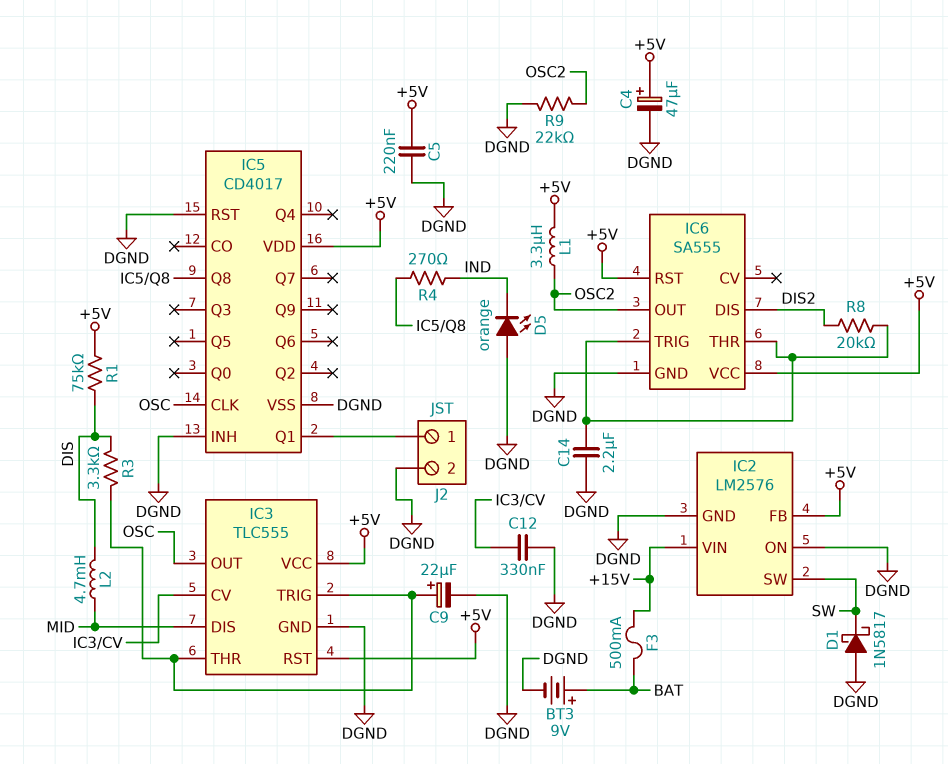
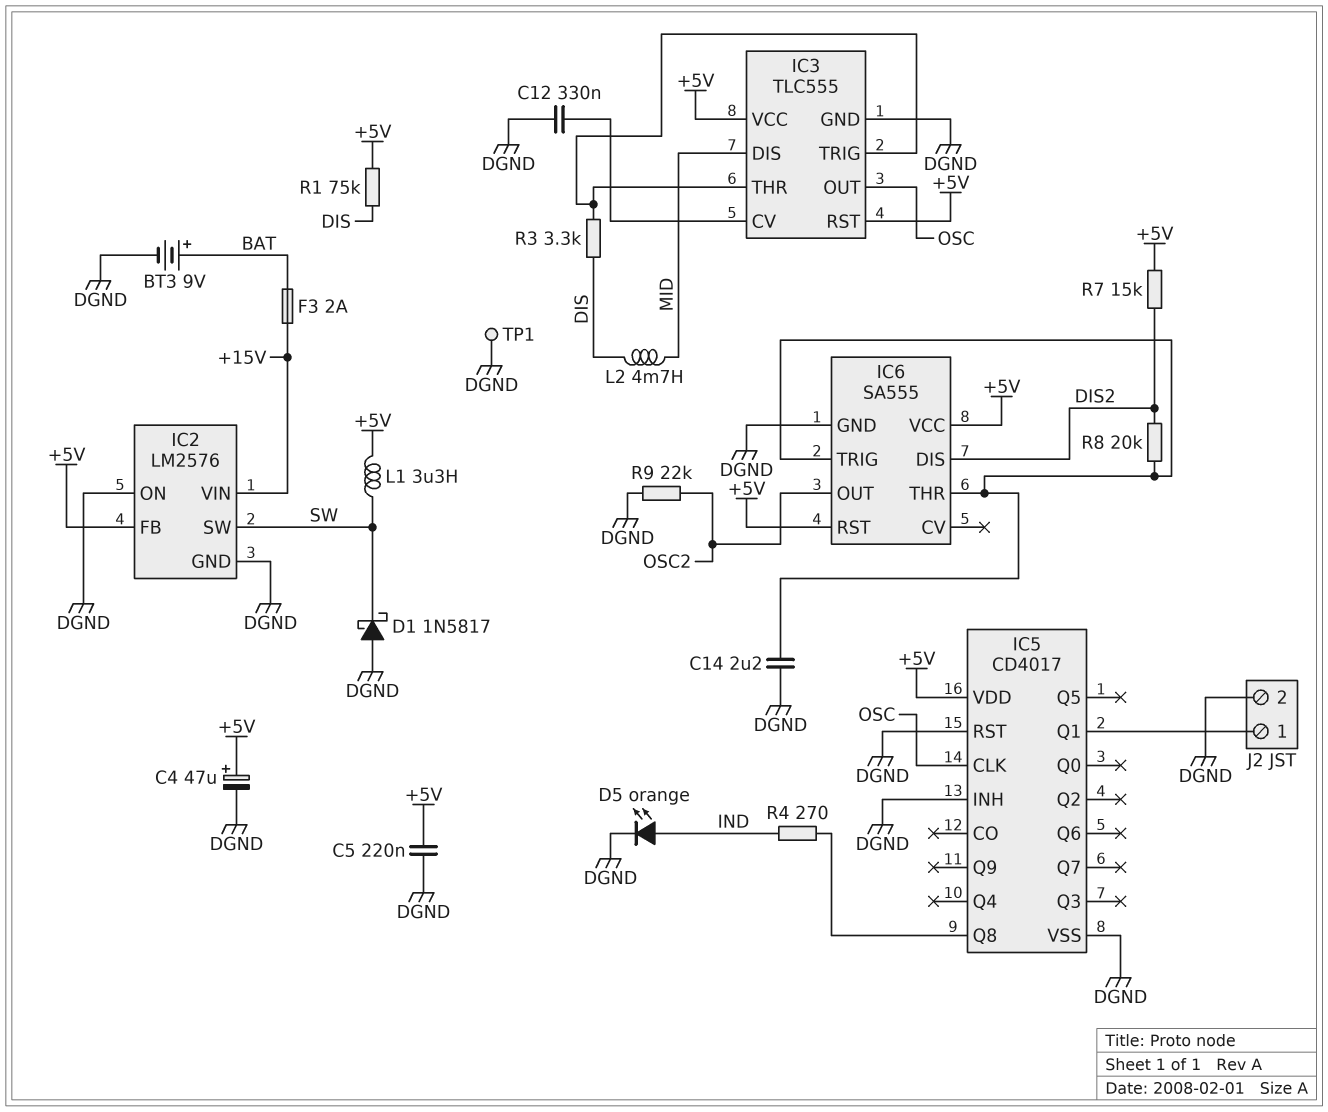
C9: 22uF (plus IC3/THR, minus DGND) -> none
D5: LED orange (A DGND, K IND) -> LED orange (A IND, K DGND)
F3: 500mA (+15V, BAT) -> 2A (+15V, BAT)
L1: 3.3uH (+5V, OSC2) -> 3.3uH (+5V, SW)
R7: none -> 15k (+5V, DIS2)
TP1: none -> test point (DGND)

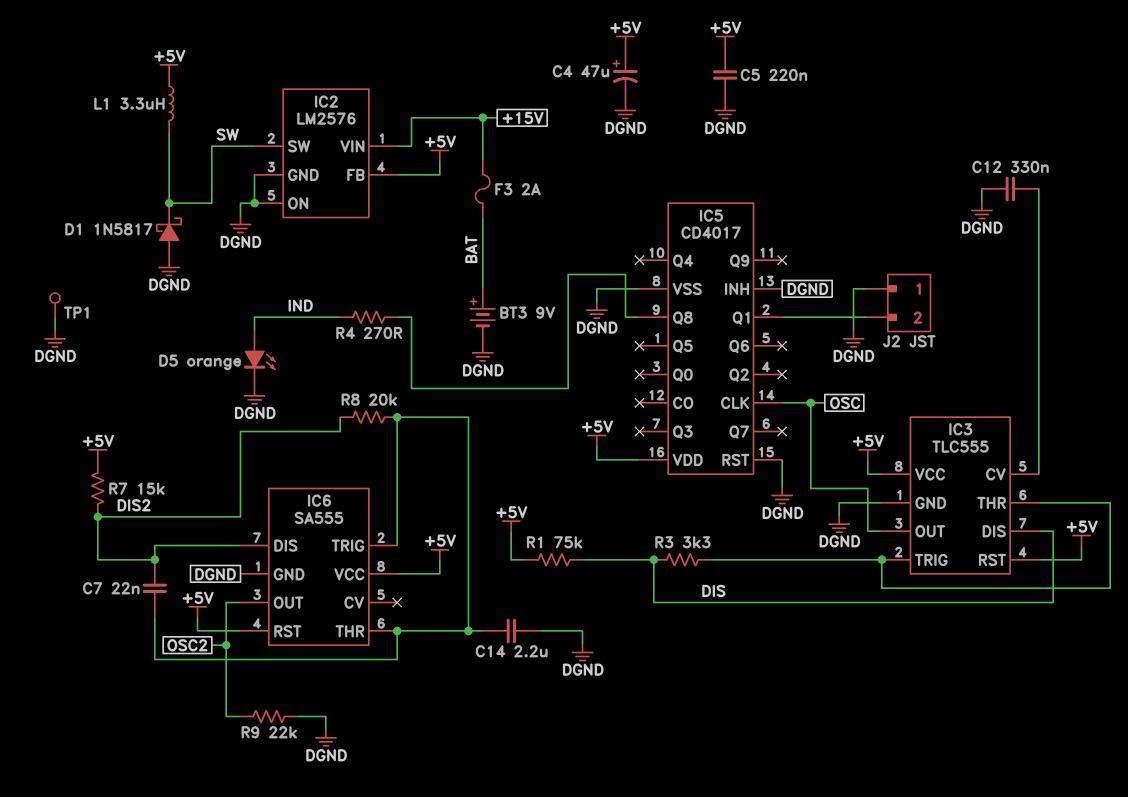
C7: none -> 22nF (DIS2, IC6/THR)
IC3 pin DIS: MID -> DIS
J2 pin 1: IC5/Q1 -> DGND
J2 pin 2: DGND -> IC5/Q1
L2: 4.7mH (DIS, MID) -> none

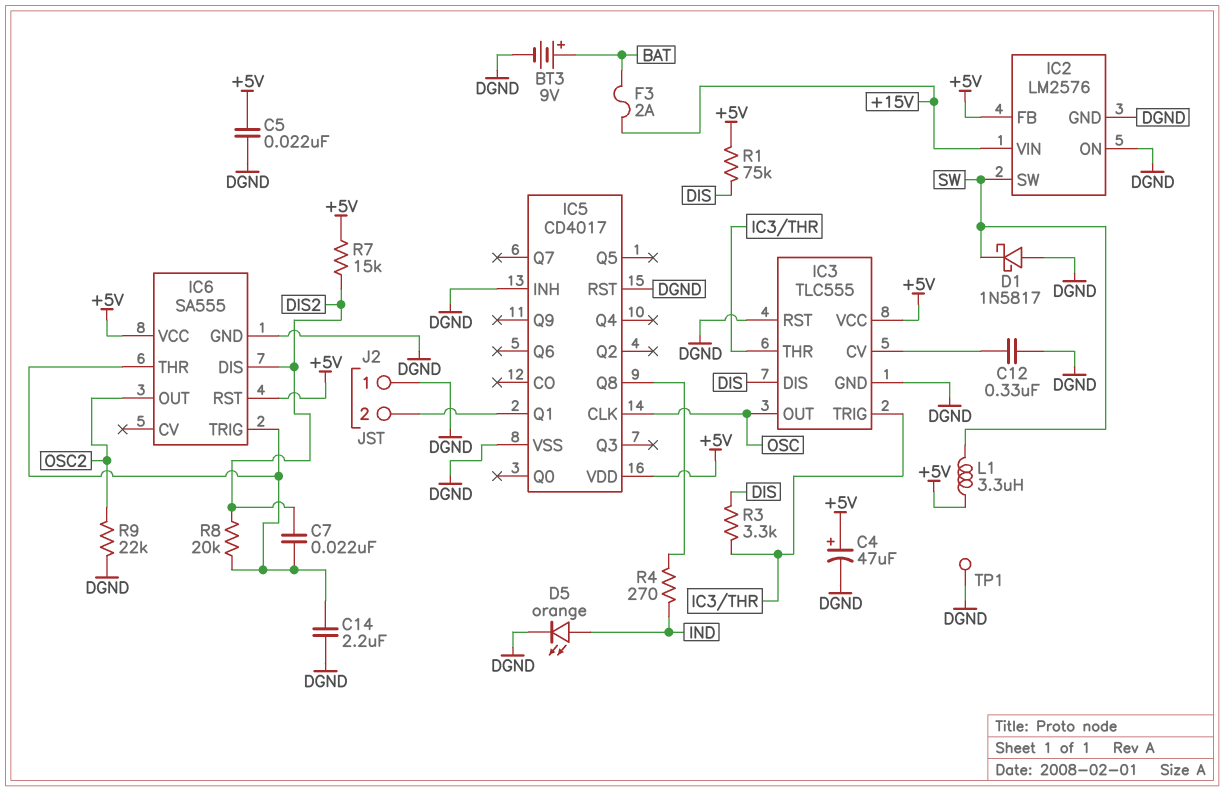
C5: 220nF (+5V, DGND) -> 22nF (+5V, DGND)
IC3 pin RST: +5V -> DGND

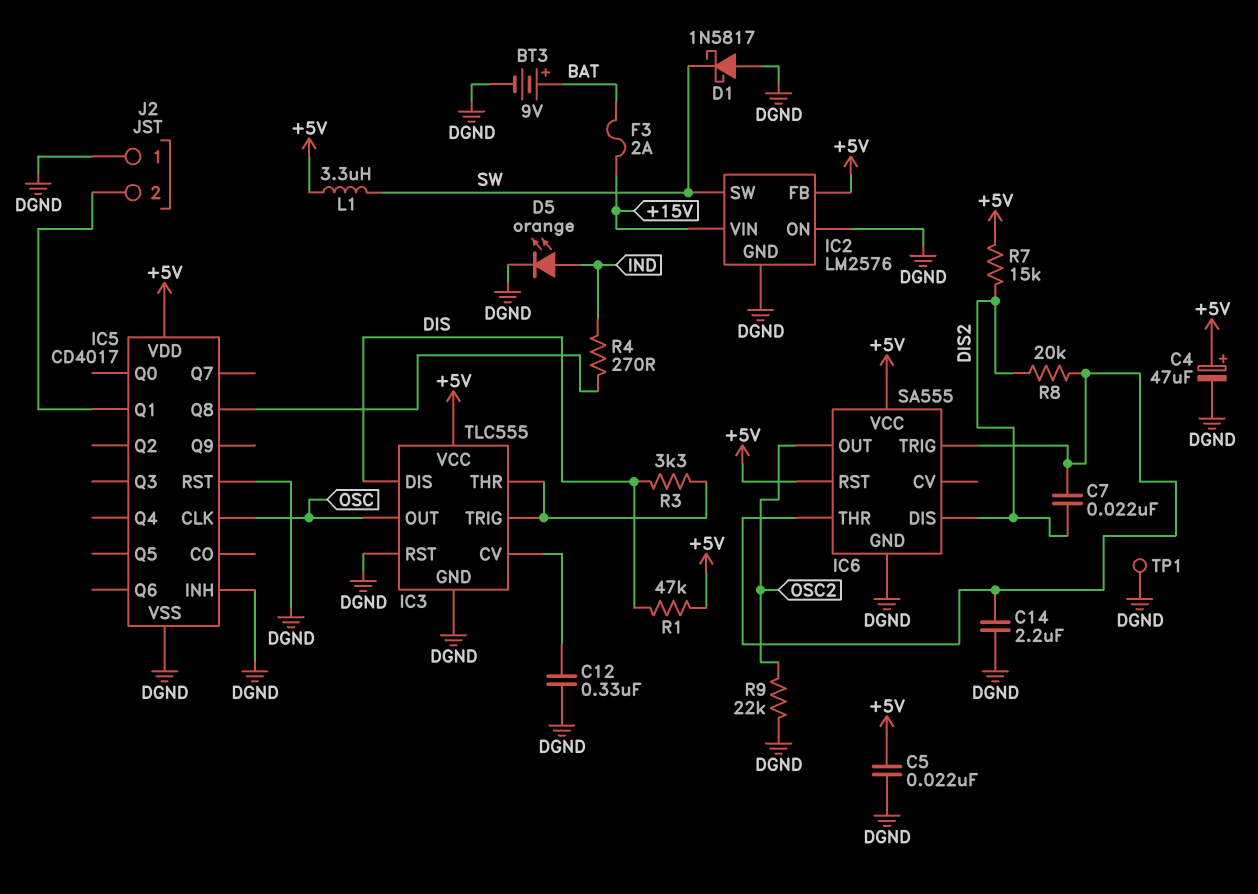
R1: 75k (+5V, DIS) -> 47k (+5V, DIS)

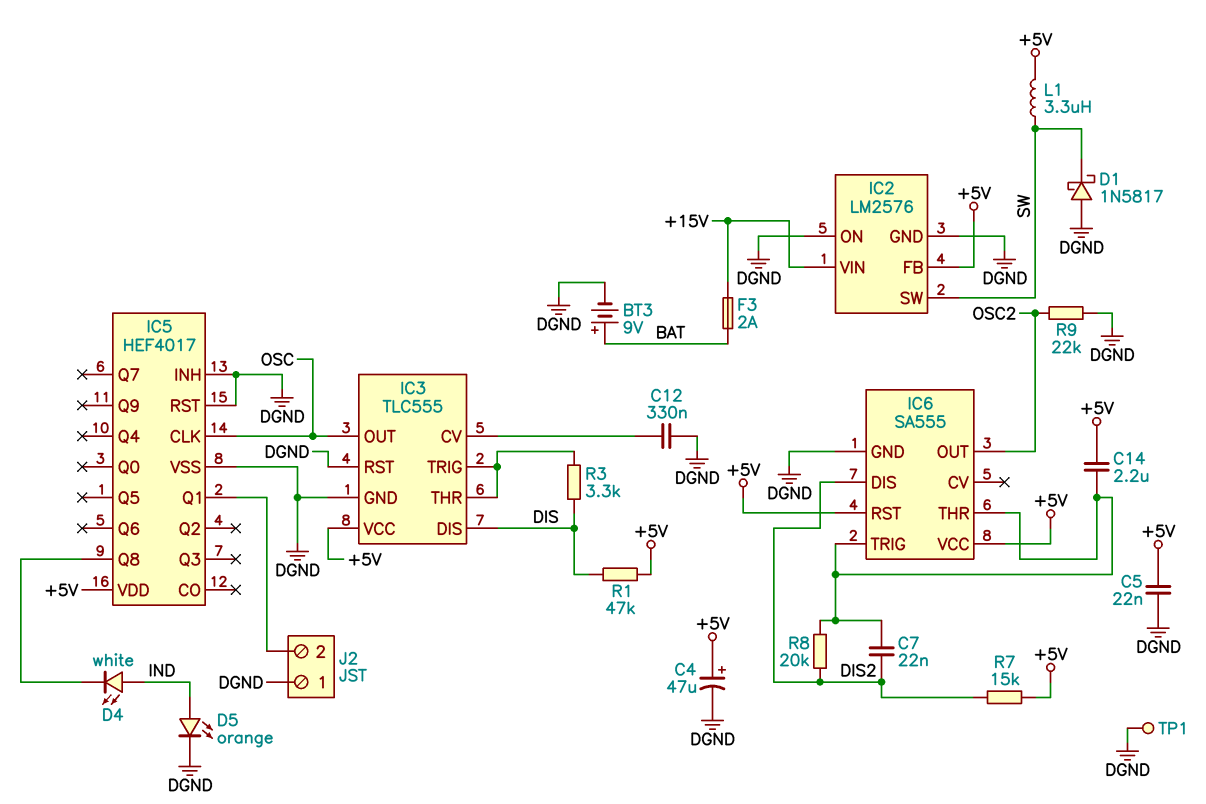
C14: 2.2uF (DGND, IC6/THR) -> 2.2uF (+5V, IC6/THR)
D4: none -> LED white (A IND, K IC5/Q8)
IC5: CD4017 -> HEF4017
R4: 270 (IC5/Q8, IND) -> none

